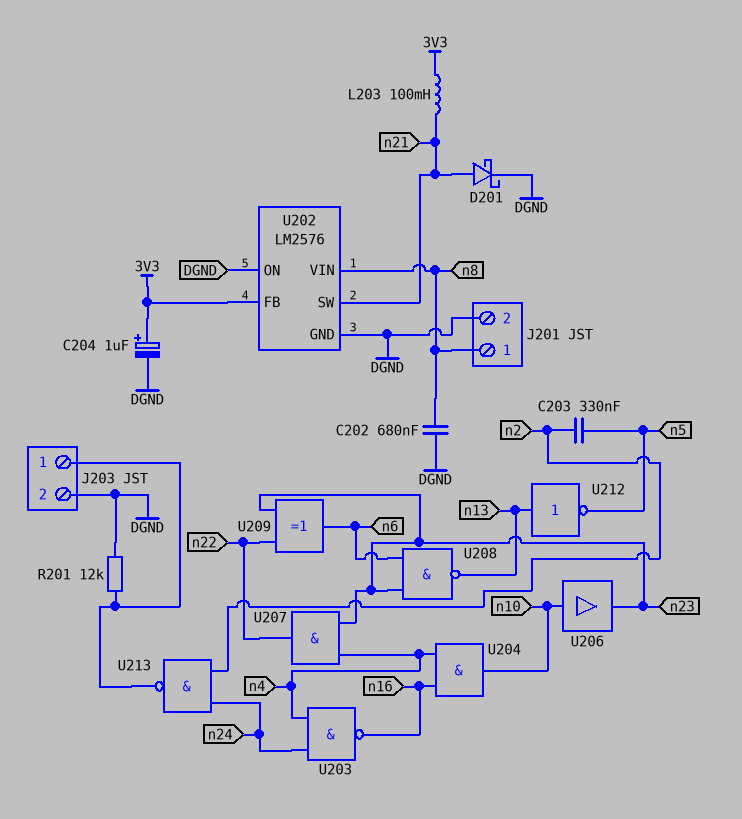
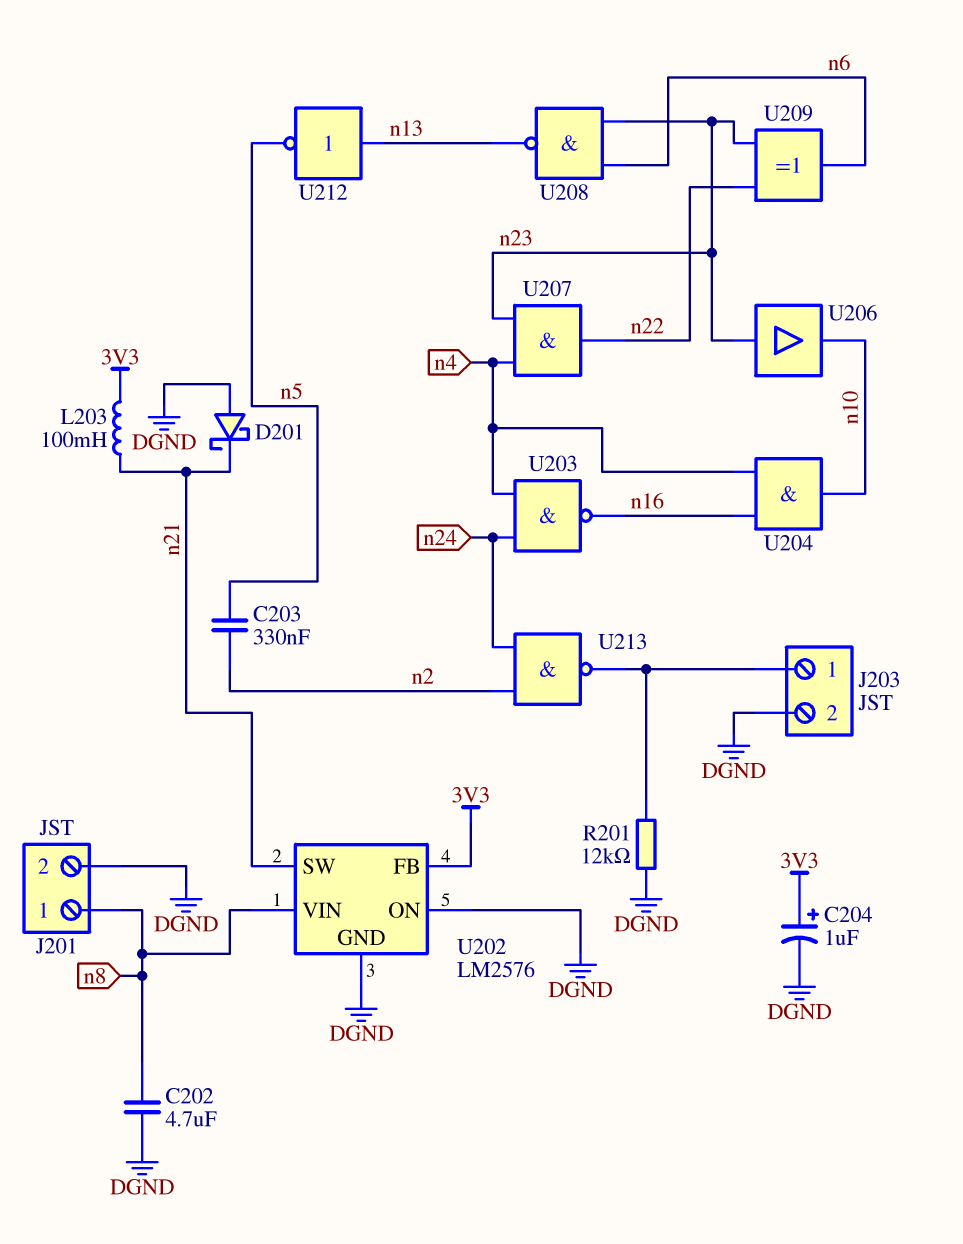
C202: 680nF (DGND, n8) -> 4.7uF (DGND, n8)
D201: schottky (A n21, K DGND) -> schottky (A DGND, K n21)
U206: buffer (in n10, out n23) -> buffer (in n23, out n10)

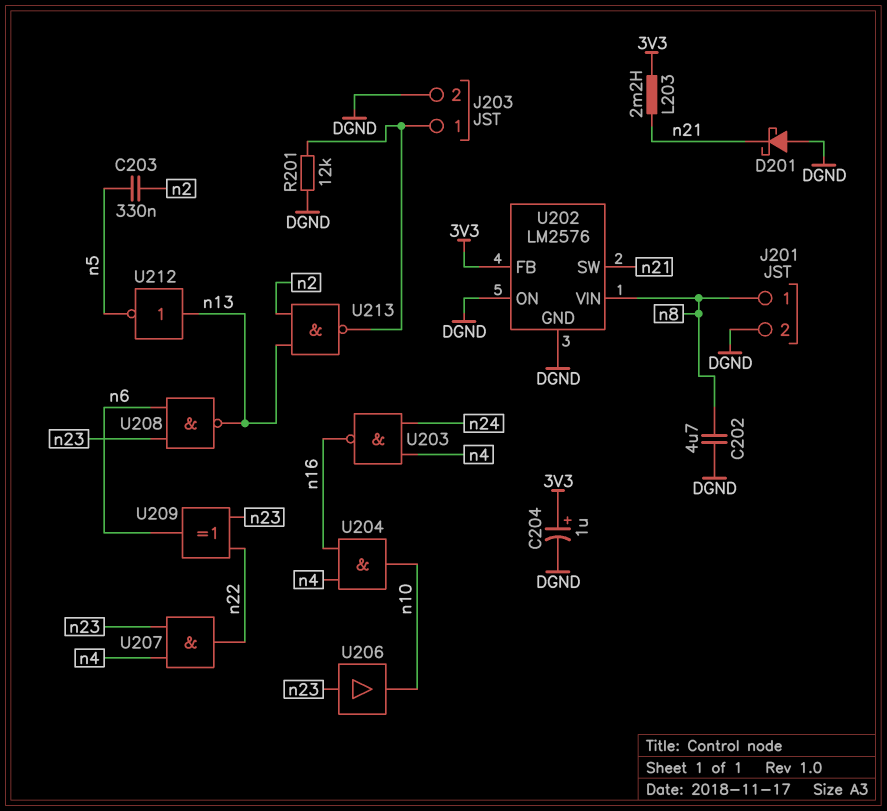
L203: 100mH (3V3, n21) -> 2.2mH (3V3, n21)
U213: NAND (in n2, in n24, out J203/1) -> NAND (in n2, in n13, out J203/1)

